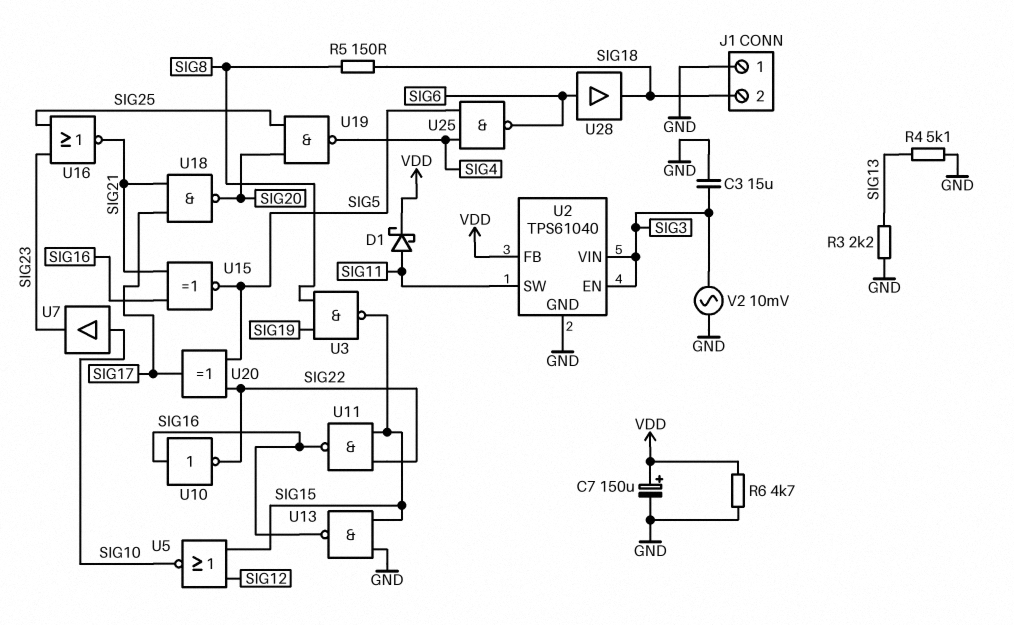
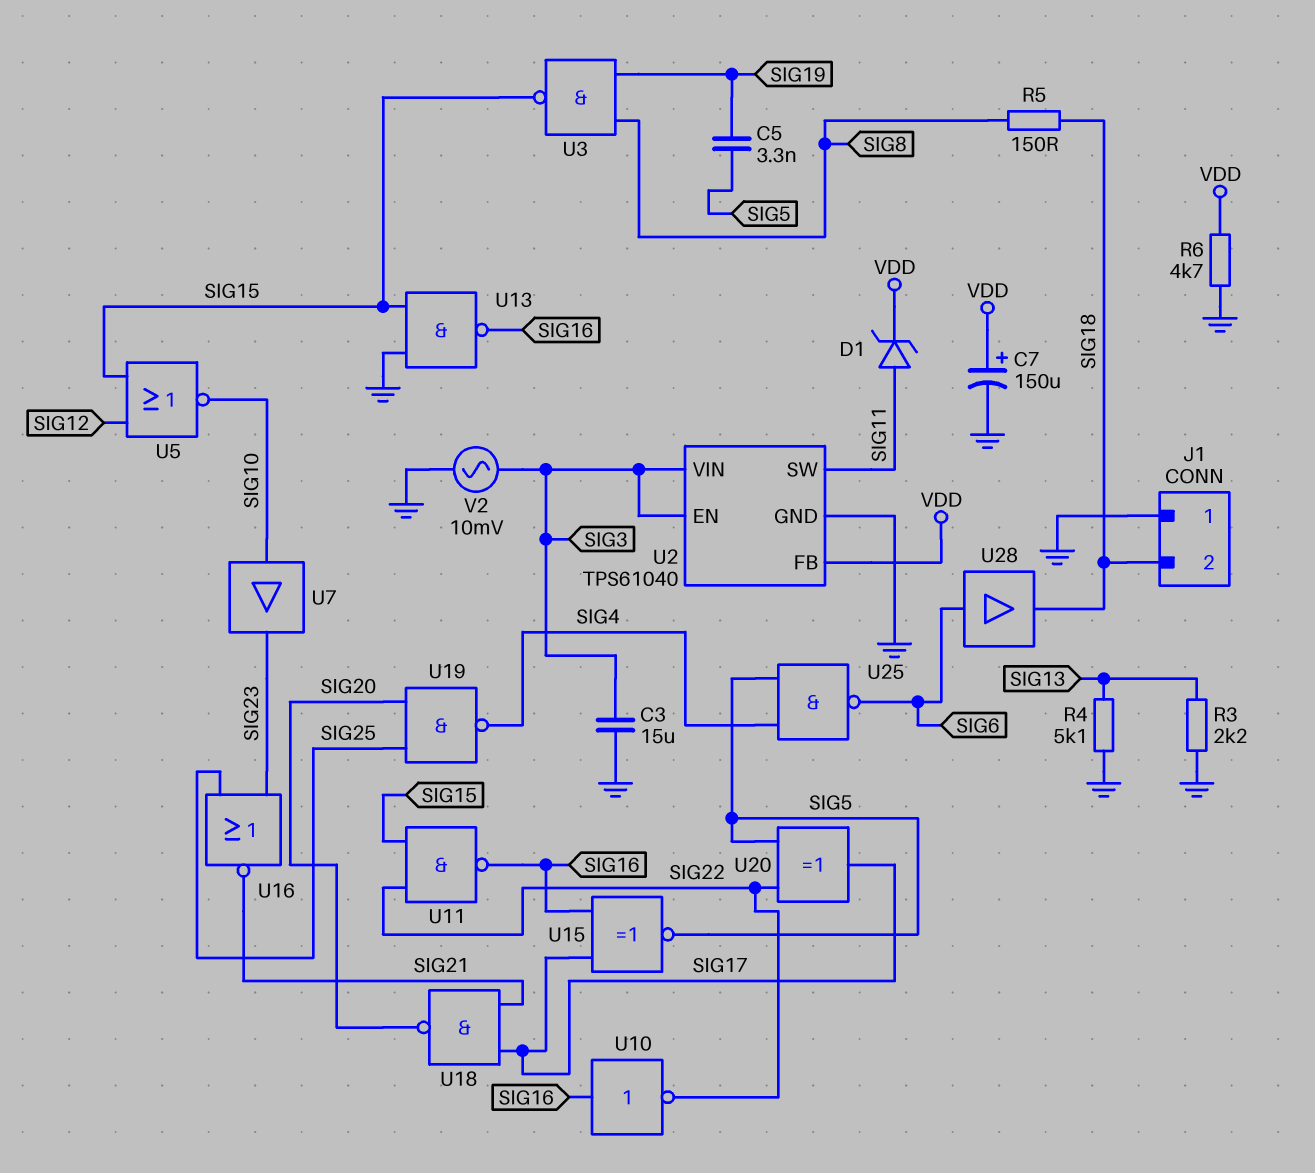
C5: none -> 3.3nF (SIG5, SIG19)
D1: schottky (A SIG11, K VDD) -> zener (A SIG11, K VDD)
U15: XNOR (in SIG16, in SIG21, out SIG5) -> XNOR (in SIG16, in SIG17, out SIG5)

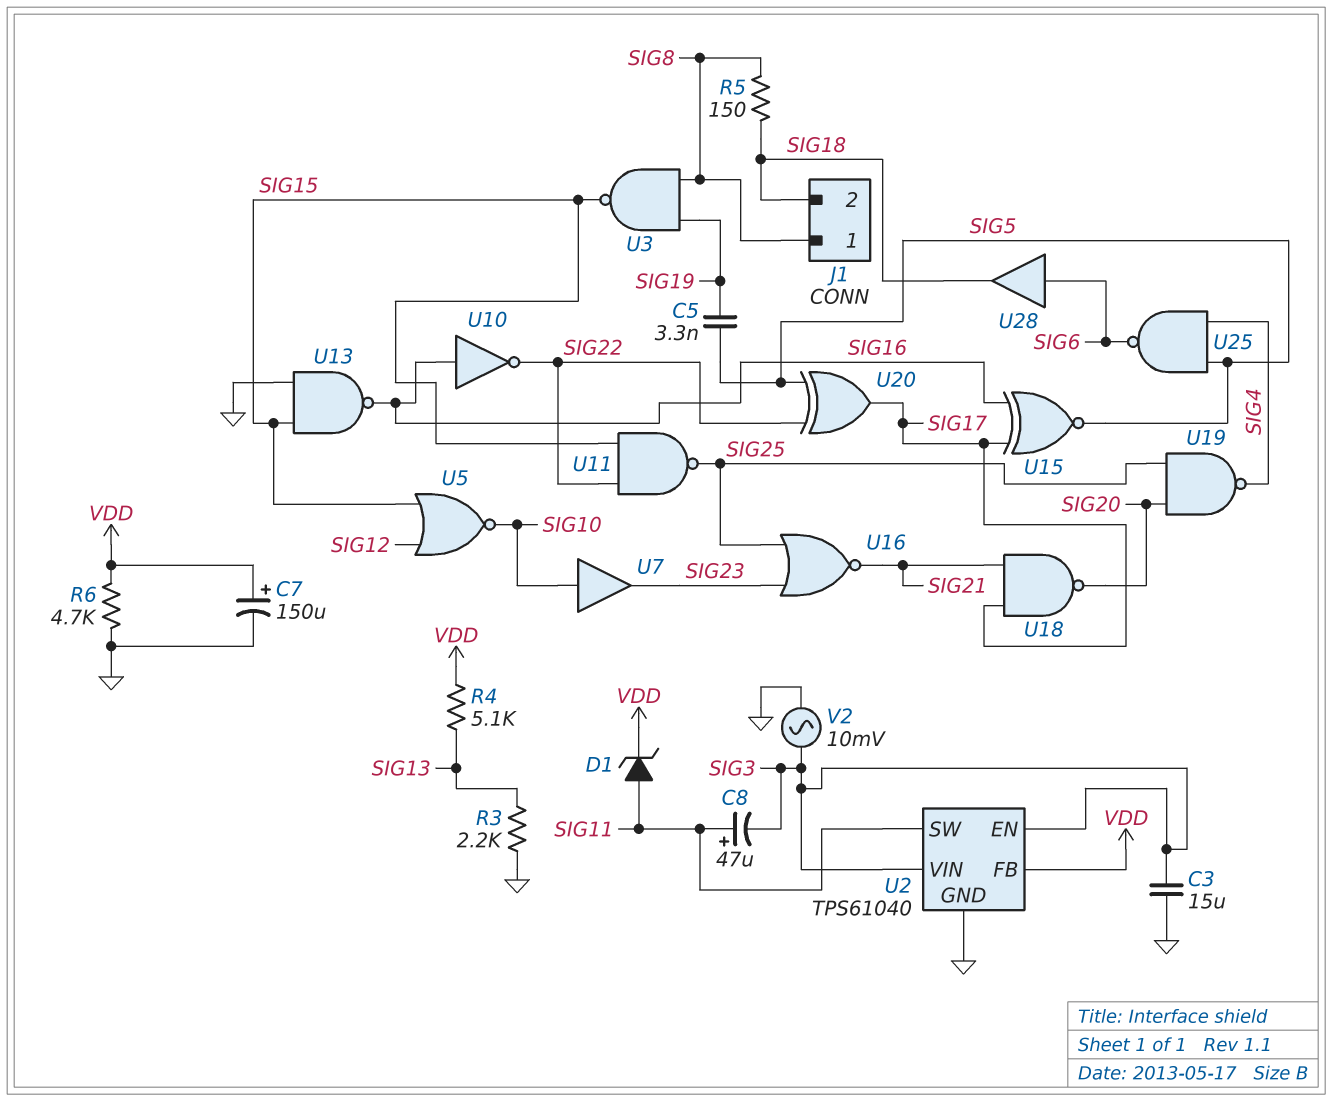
C8: none -> 47uF (plus SIG11, minus SIG3)
J1 pin 1: GND -> SIG8
R4: 5.1k (GND, SIG13) -> 5.1k (SIG13, VDD)
U11: NAND (in SIG15, in SIG22, out SIG16) -> NAND (in SIG15, in SIG22, out SIG25)

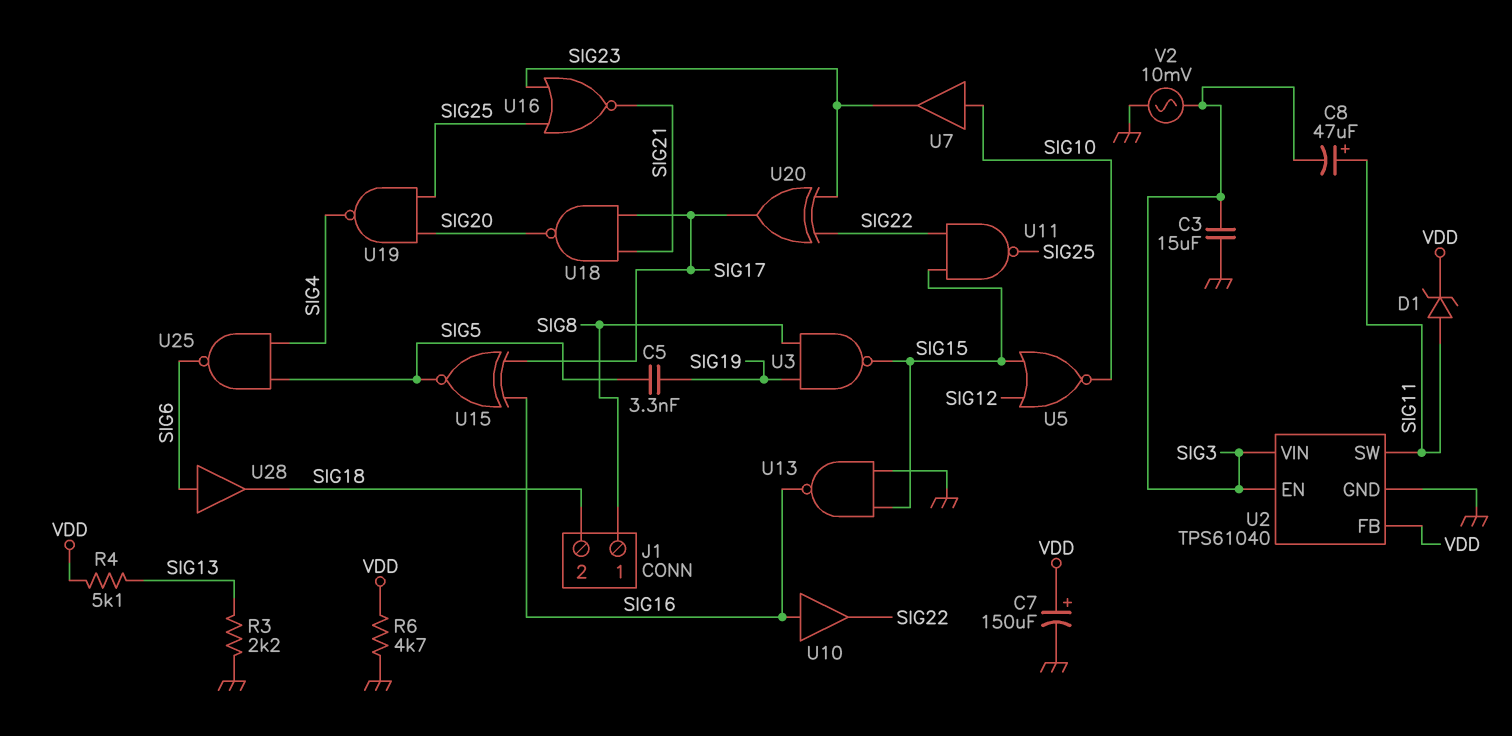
R5: 150 (SIG8, SIG18) -> none
U10: NOT (in SIG16, out SIG22) -> buffer (in SIG16, out SIG22)
U20: XOR (in SIG5, in SIG22, out SIG17) -> XOR (in SIG22, in SIG23, out SIG17)

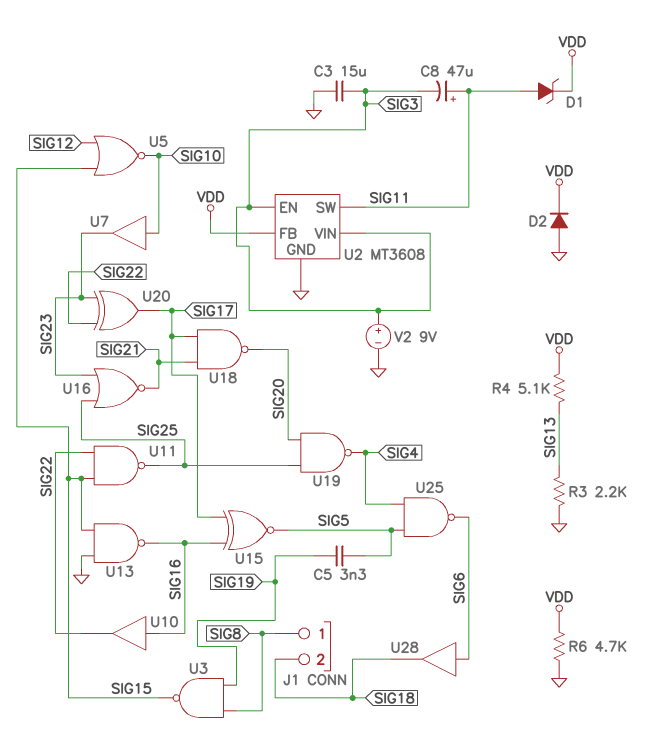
C7: 150uF (plus VDD, minus GND) -> none
D2: none -> diode (A GND, K VDD)
U2: TPS61040 -> MT3608
V2: AC 10mV (GND, SIG3) -> 9V (plus SIG3, minus GND)

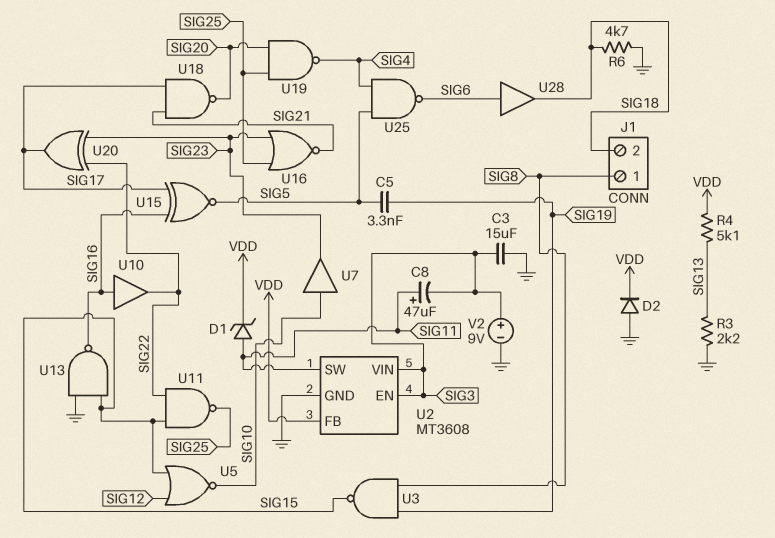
R6: 4.7k (GND, VDD) -> 4.7k (GND, SIG18)

